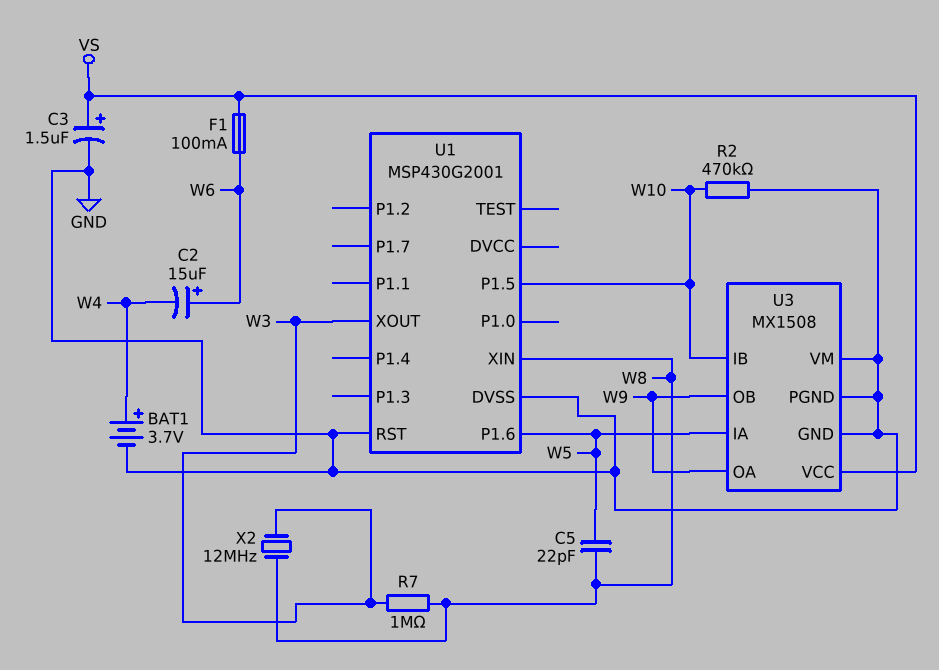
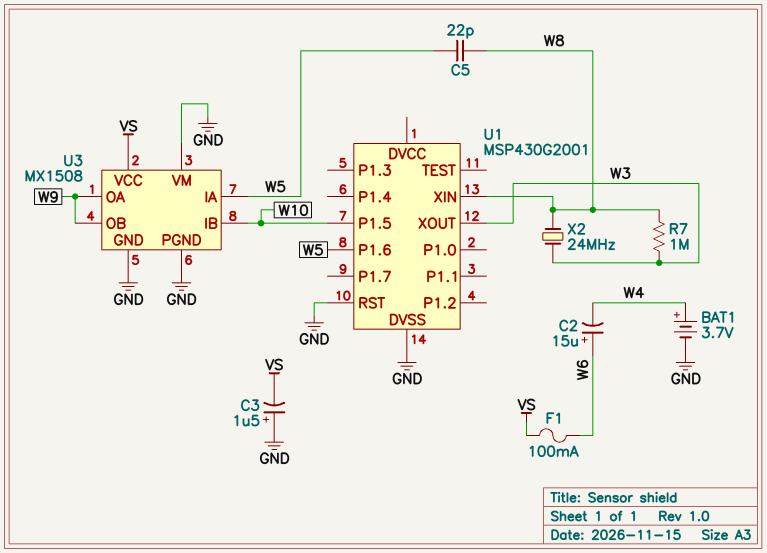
C3: 1.5uF (plus VS, minus GND) -> 1.5uF (plus GND, minus VS)
R2: 470k (GND, W10) -> none
X2: 12MHz (W3, W8) -> 24MHz (W3, W8)

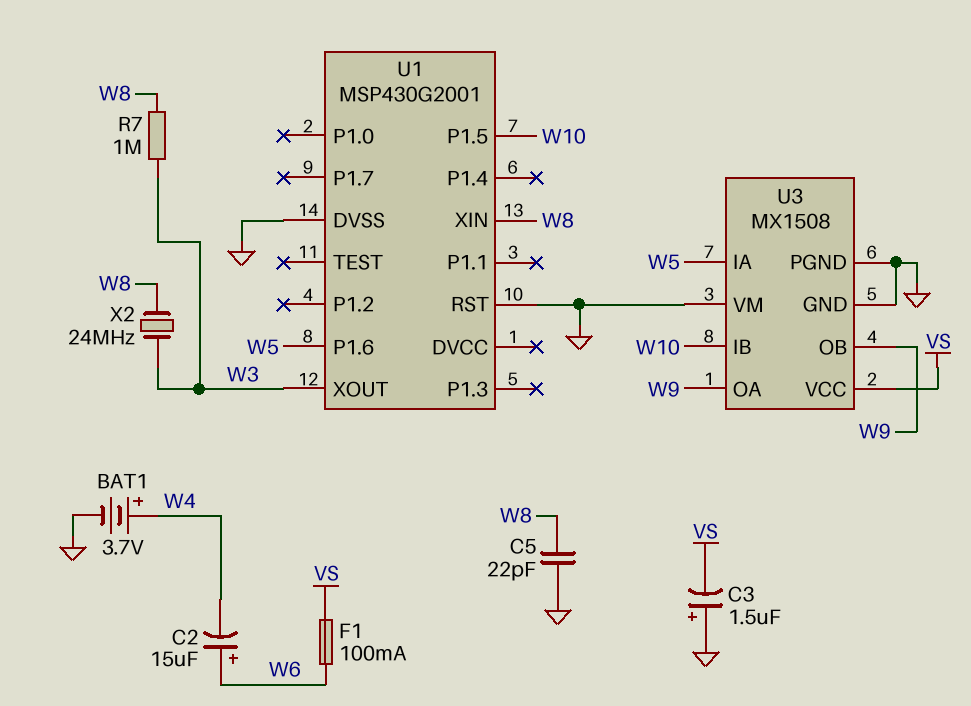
C5: 22pF (W5, W8) -> 22pF (GND, W8)

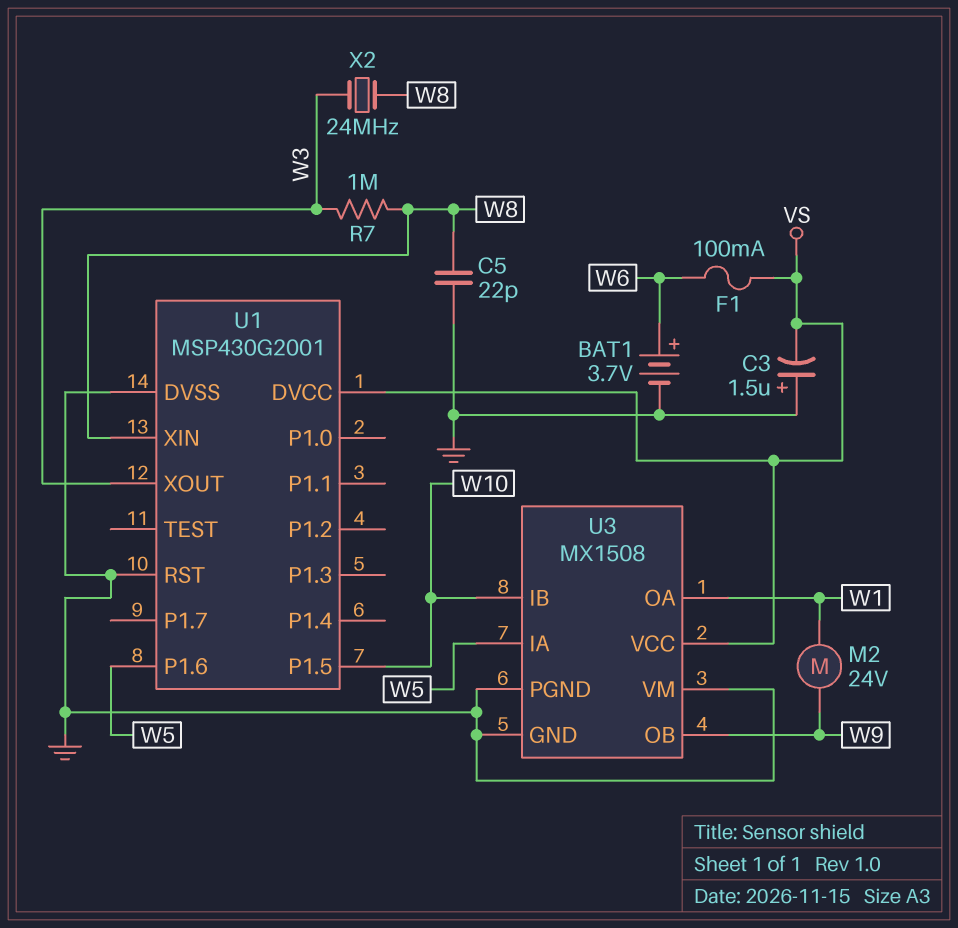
BAT1: 3.7V (plus W4, minus GND) -> 3.7V (plus W6, minus GND)
C2: 15uF (plus W6, minus W4) -> none
M2: none -> motor 24V (W1, W9)
U1 pin DVCC: none -> VS
U3 pin OA: W9 -> W1

